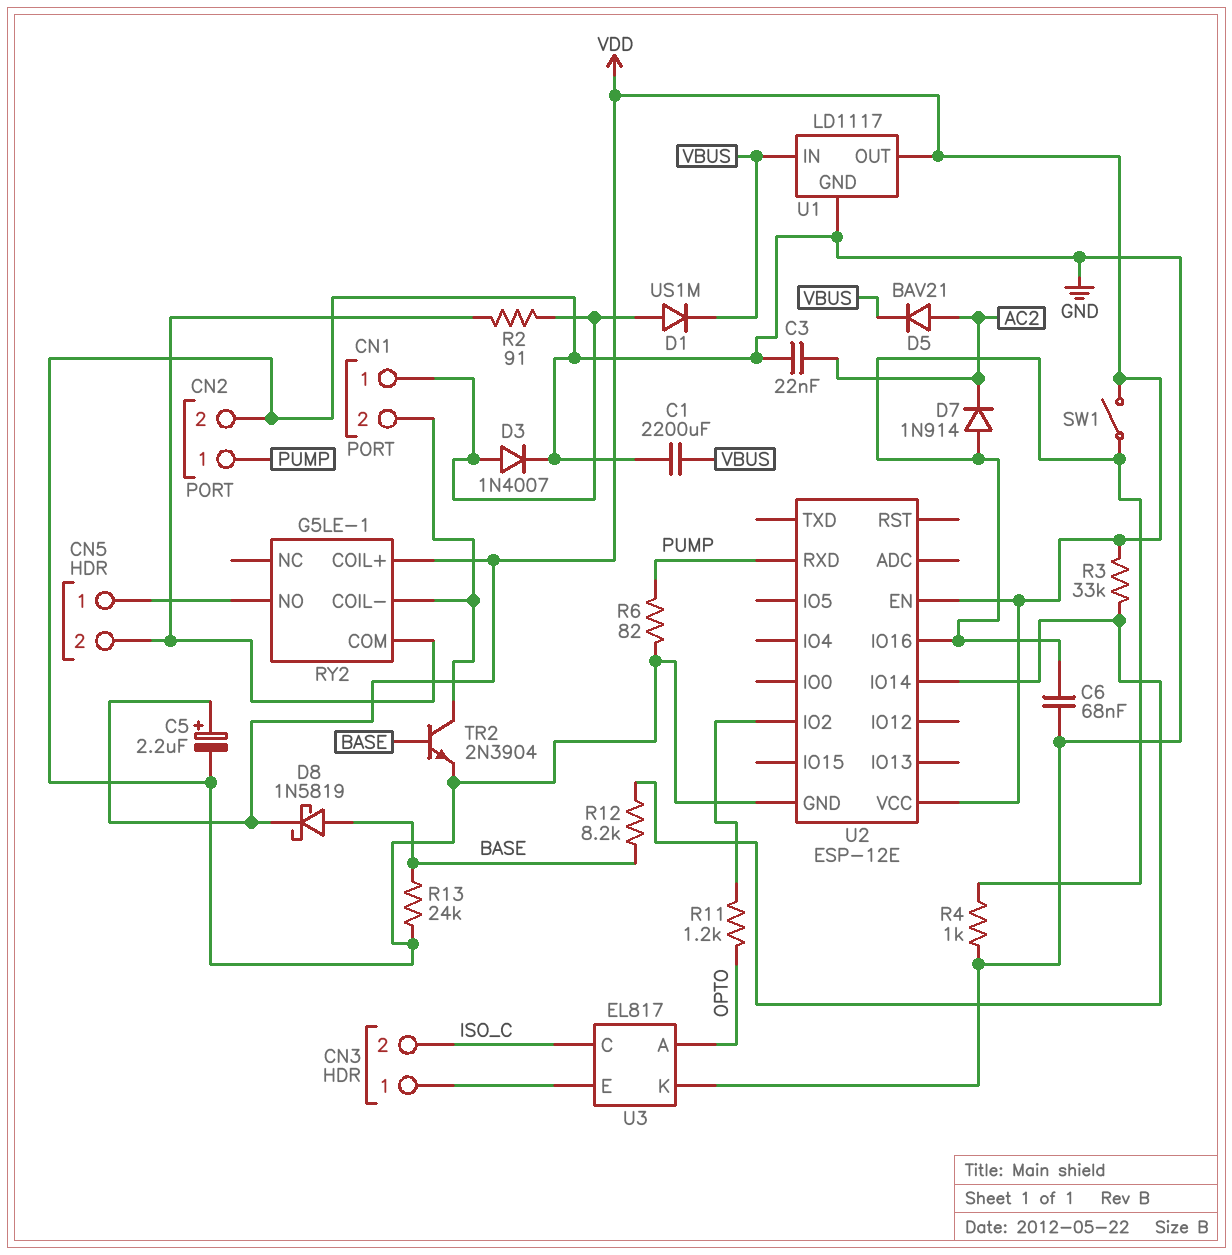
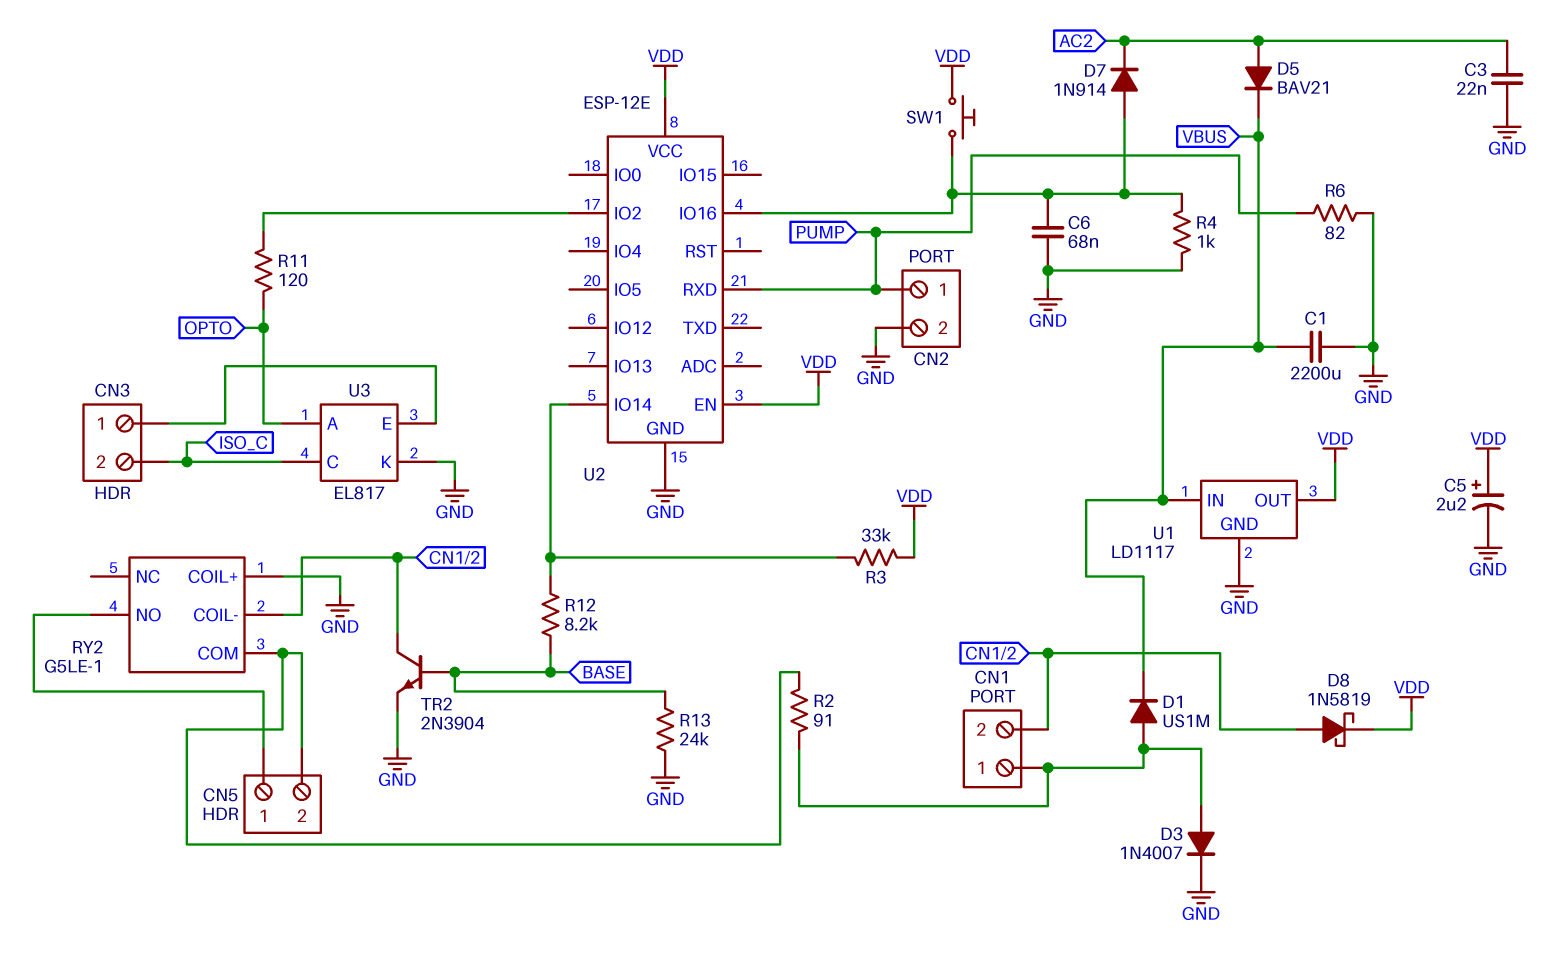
D8: schottky 1N5819 (A BASE, K VDD) -> schottky 1N5819 (A CN1/2, K VDD)
R11: 1.2k (OPTO, U2/IO2) -> 120 (OPTO, U2/IO2)
RY2 pin COIL+: VDD -> GND
SW1: switch (U2/IO16, VDD) -> button (U2/IO16, VDD)

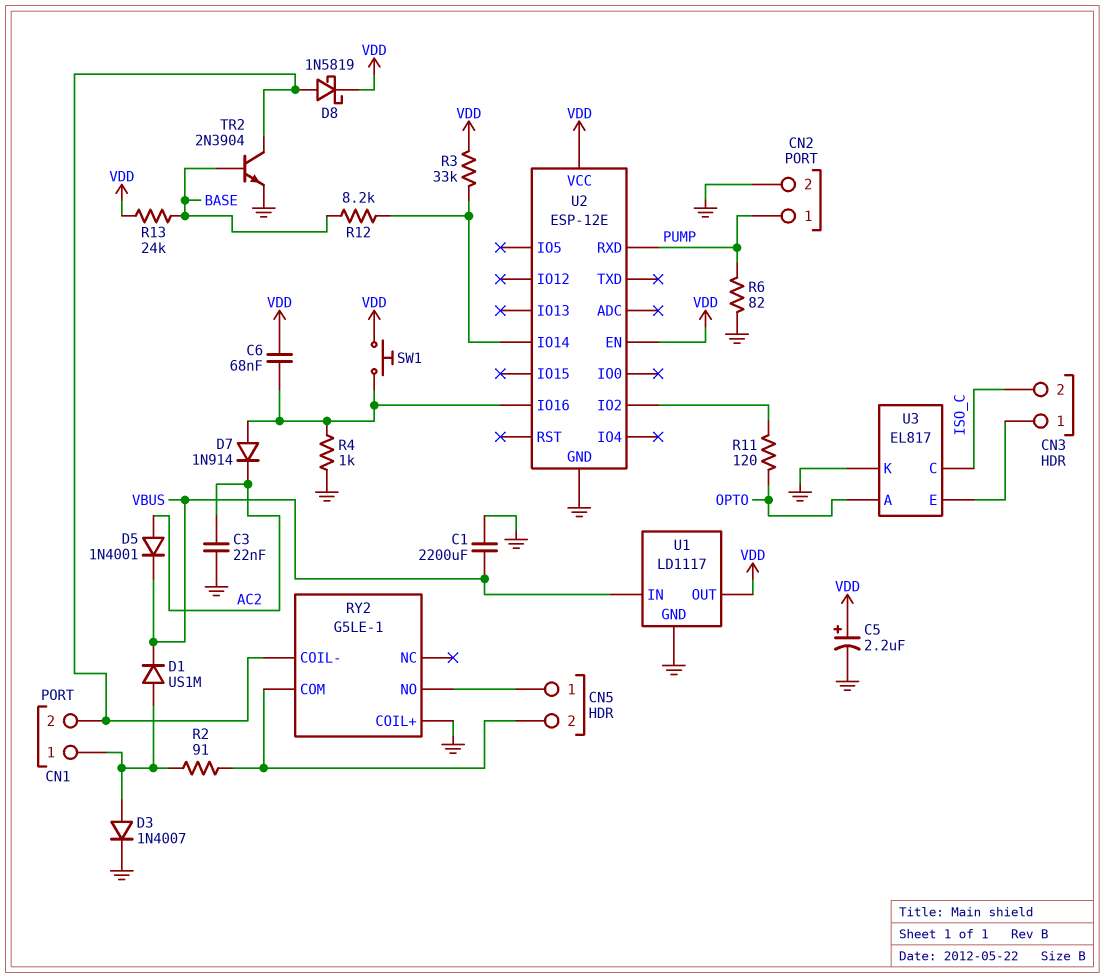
C6: 68nF (GND, U2/IO16) -> 68nF (U2/IO16, VDD)
D5: diode BAV21 (A AC2, K VBUS) -> diode 1N4001 (A AC2, K VBUS)
R13: 24k (BASE, GND) -> 24k (BASE, VDD)

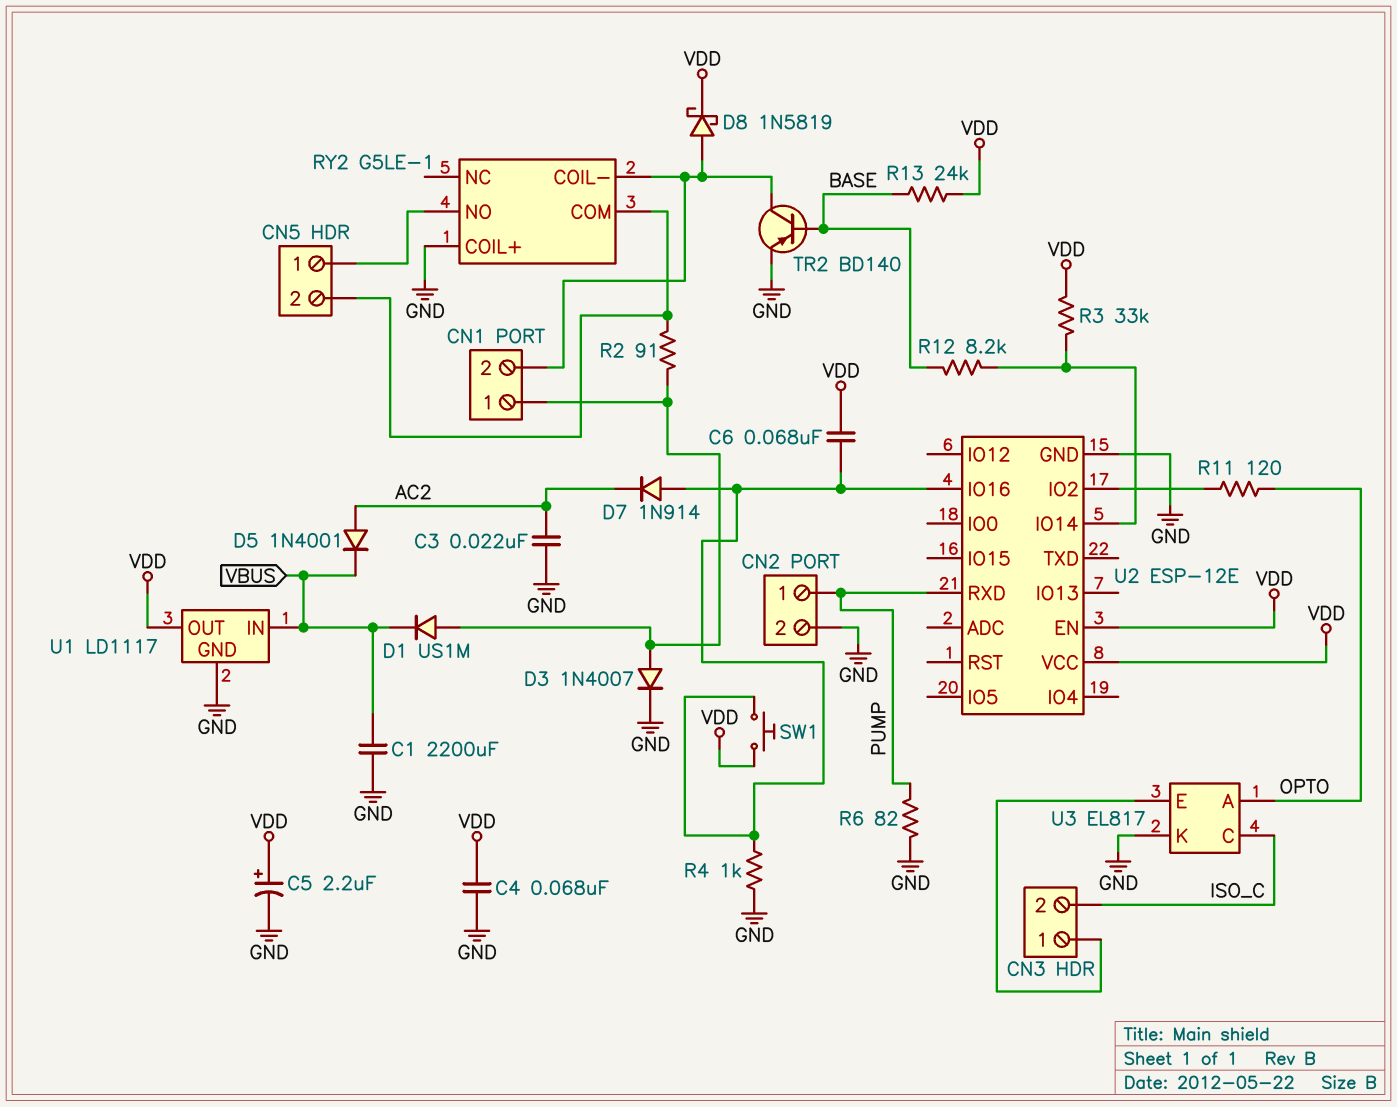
C4: none -> 68nF (GND, VDD)
TR2: NPN 2N3904 (B BASE, C CN1/2, E GND) -> PNP BD140 (B BASE, C CN1/2, E GND)

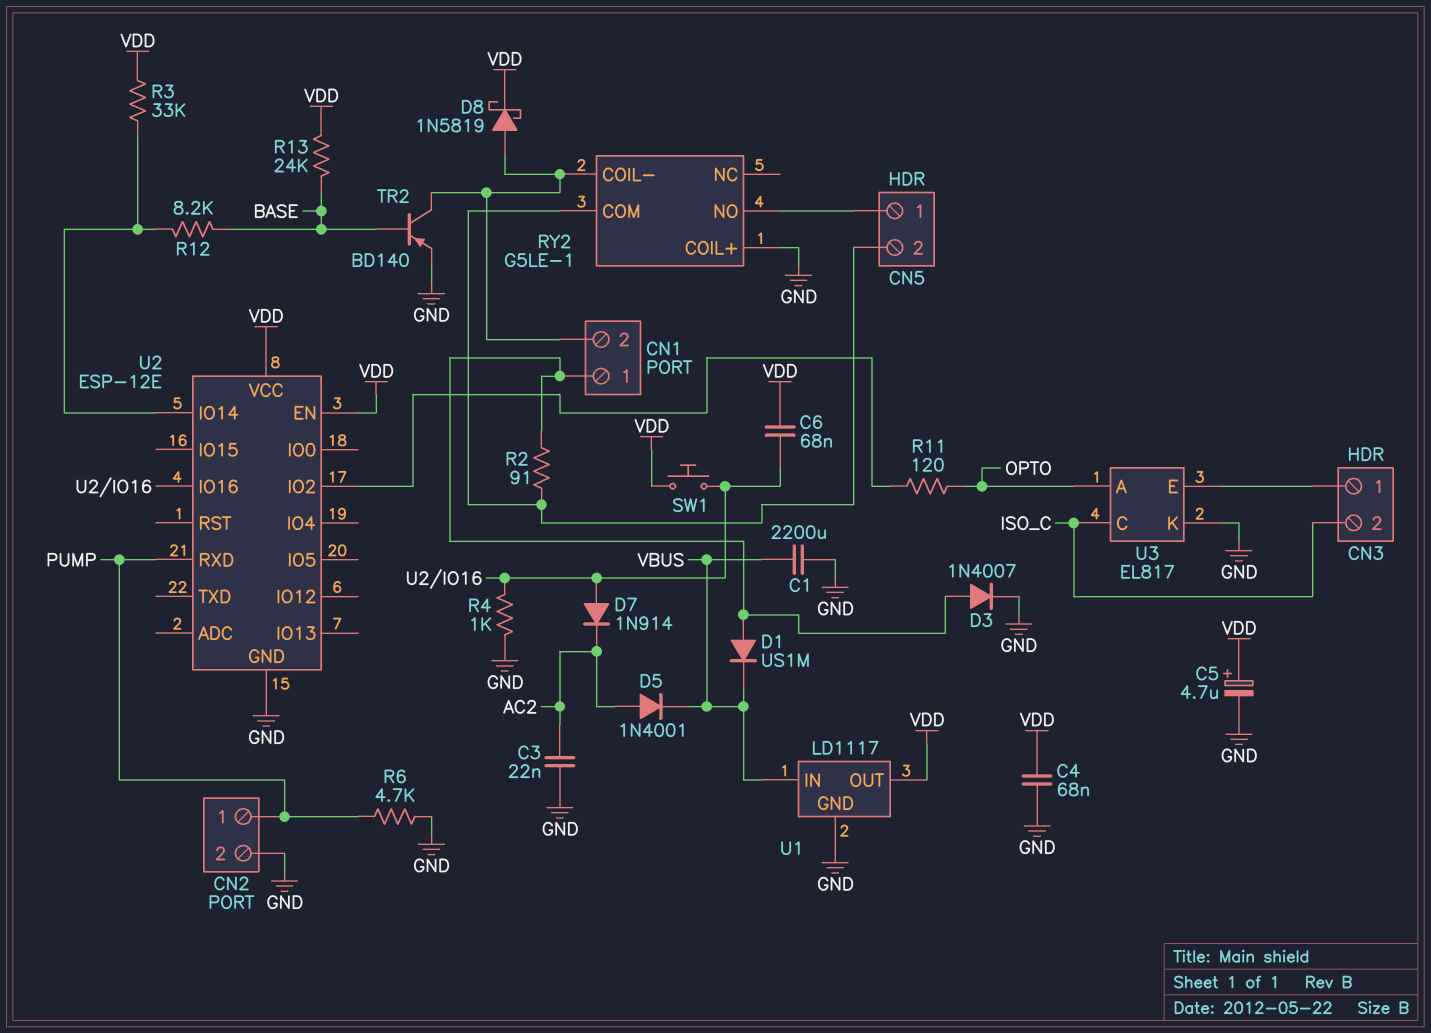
C5: 2.2uF (plus VDD, minus GND) -> 4.7uF (plus VDD, minus GND)
R6: 82 (GND, PUMP) -> 4.7k (GND, PUMP)

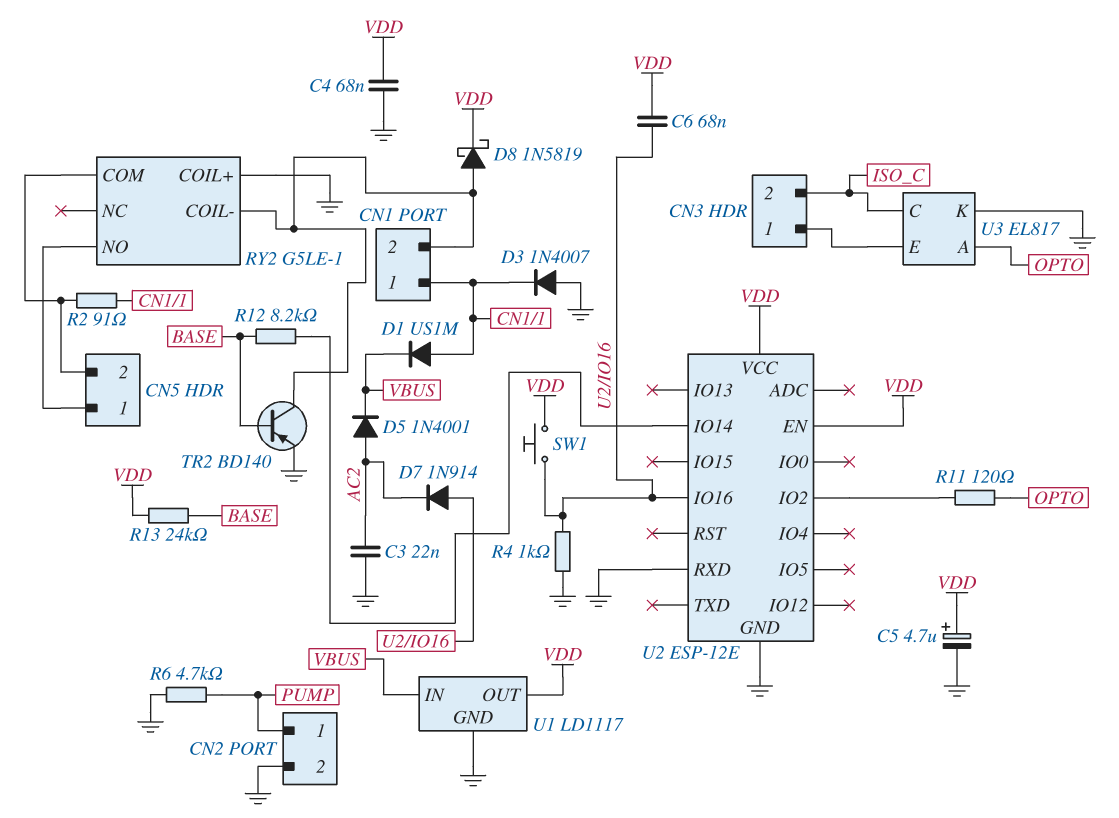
C1: 2200uF (GND, VBUS) -> none
D3: diode 1N4007 (A CN1/1, K GND) -> diode 1N4007 (A GND, K CN1/1)
R3: 33k (U2/IO14, VDD) -> none
U2 pin RXD: PUMP -> GND

